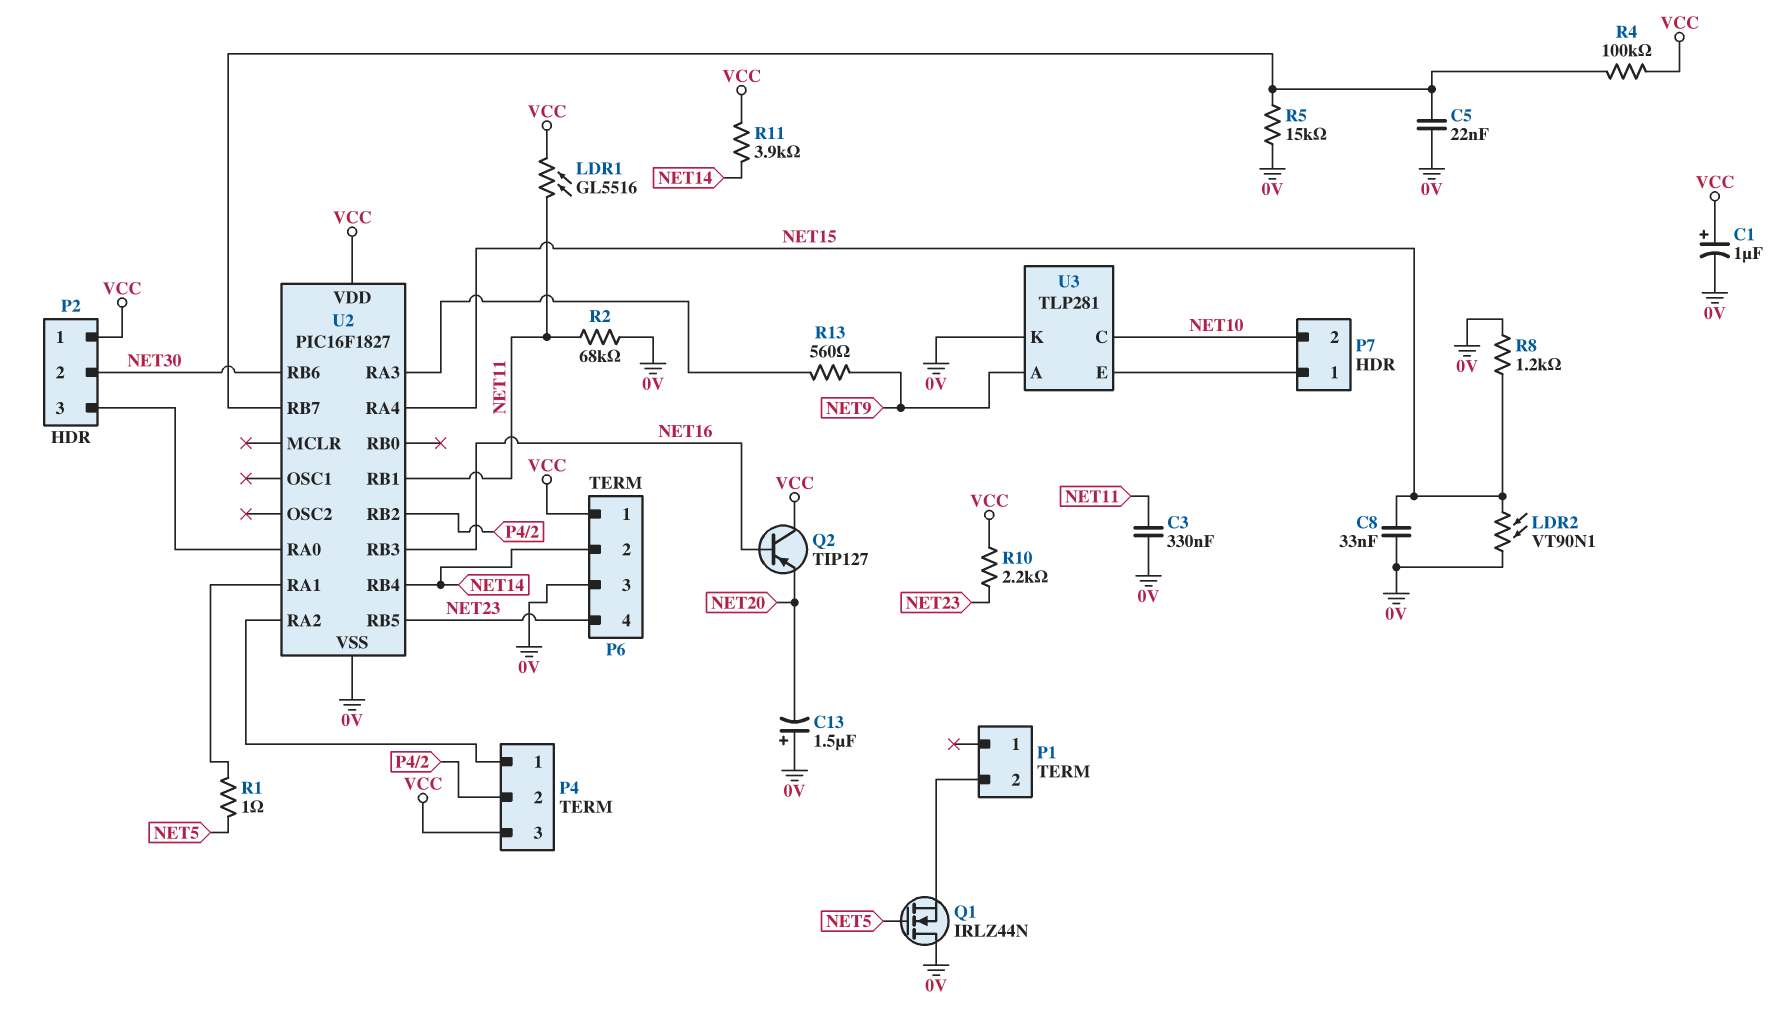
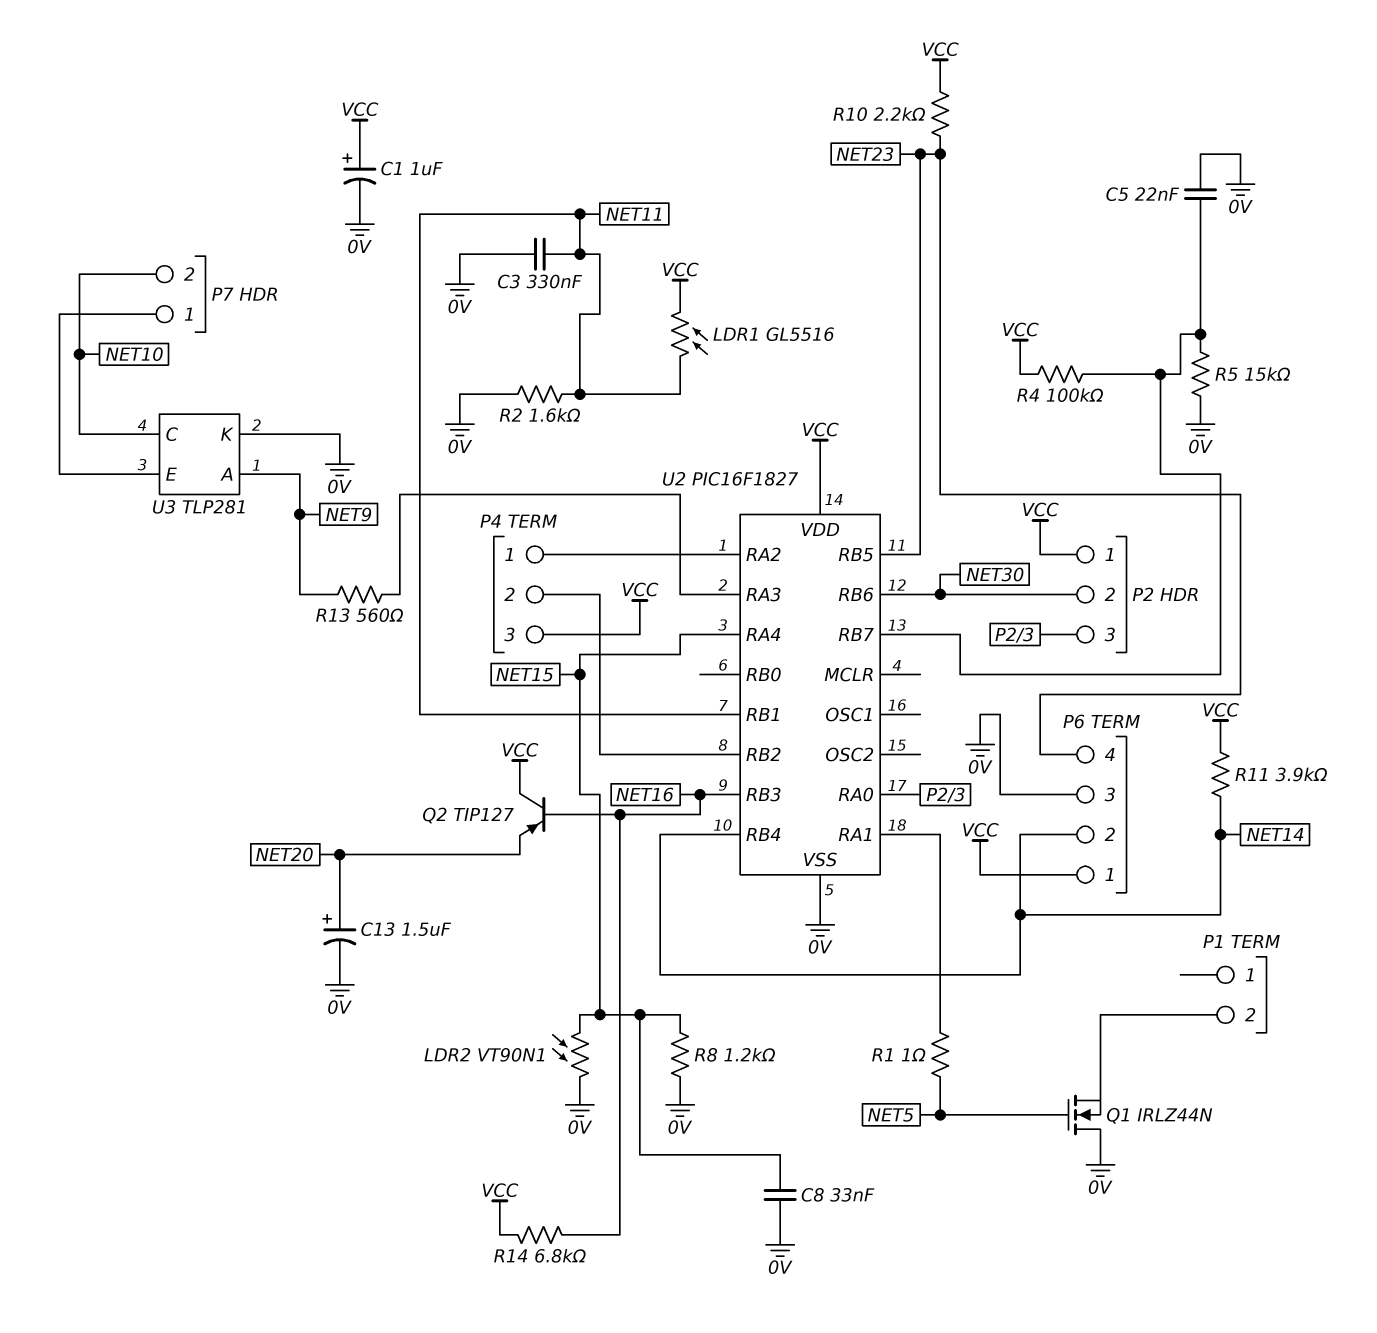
C13: 1.5uF (plus 0V, minus NET20) -> 1.5uF (plus NET20, minus 0V)
R2: 68k (0V, NET11) -> 1.6k (0V, NET11)
R14: none -> 6.8k (NET16, VCC)

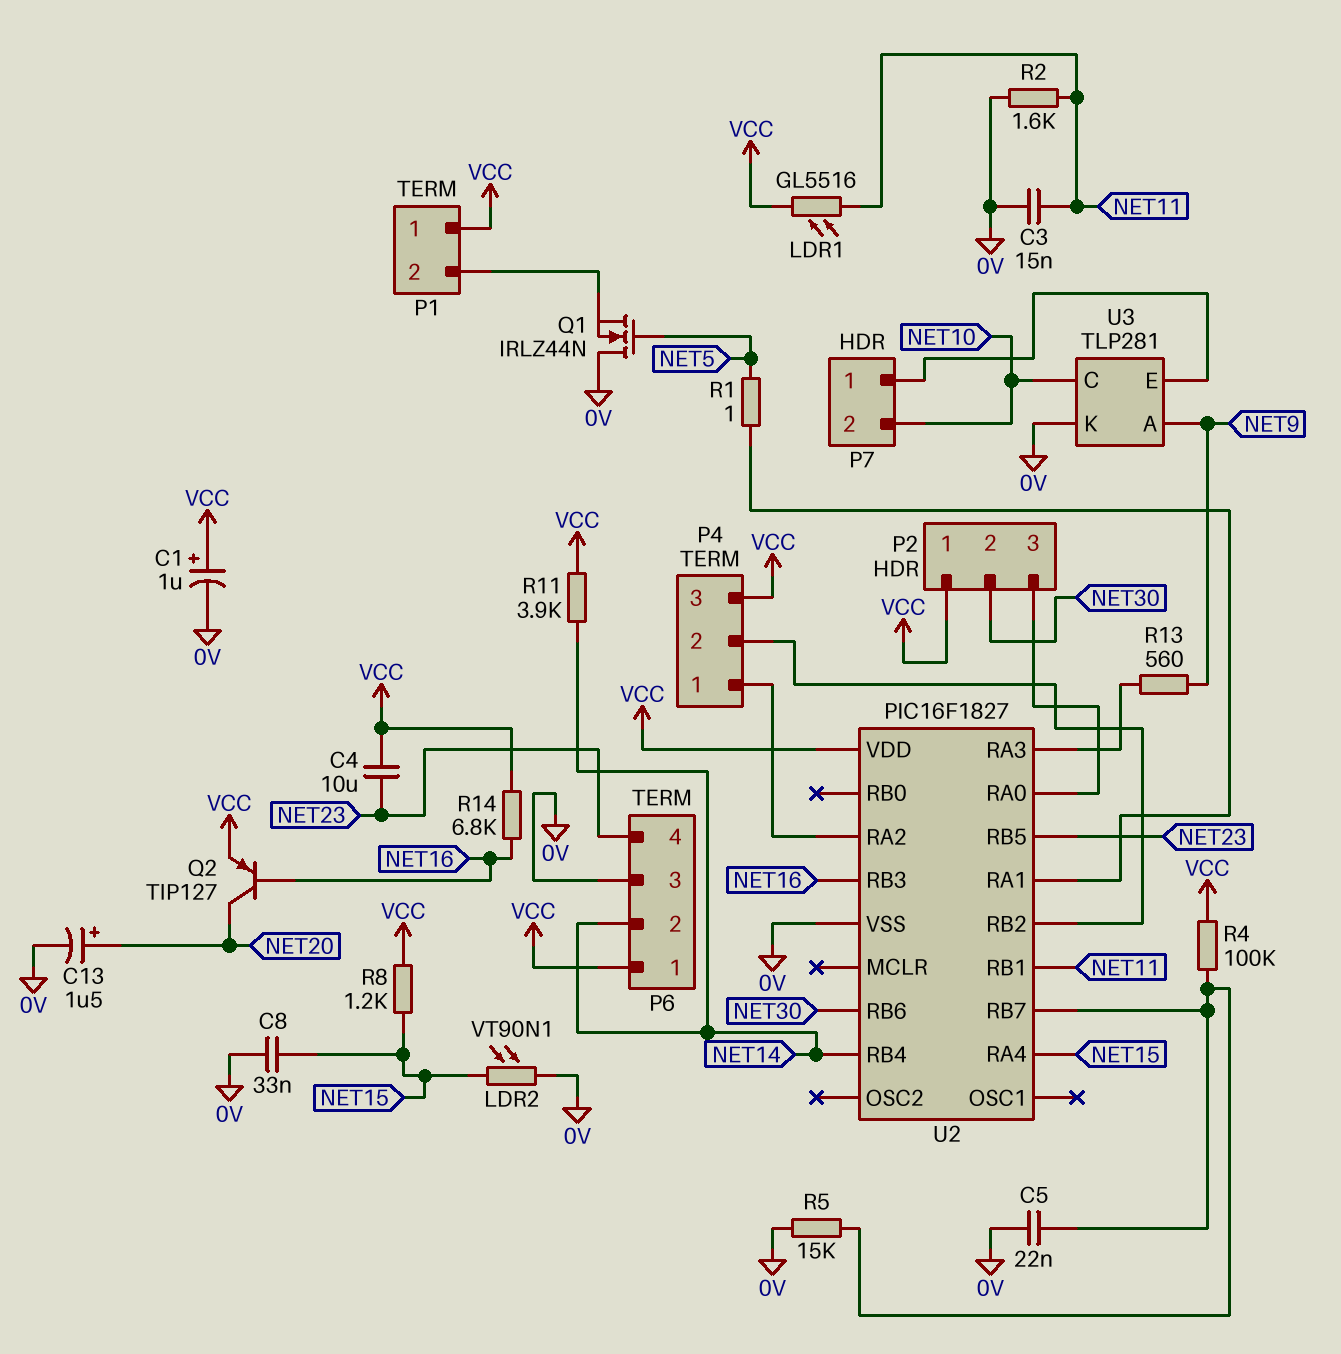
C3: 330nF (0V, NET11) -> 15nF (0V, NET11)
C4: none -> 10uF (NET23, VCC)
P1 pin 1: none -> VCC
Q2: PNP TIP127 (B NET16, C VCC, E NET20) -> PNP TIP127 (B NET16, C NET20, E VCC)
R8: 1.2k (0V, NET15) -> 1.2k (NET15, VCC)
R10: 2.2k (NET23, VCC) -> none

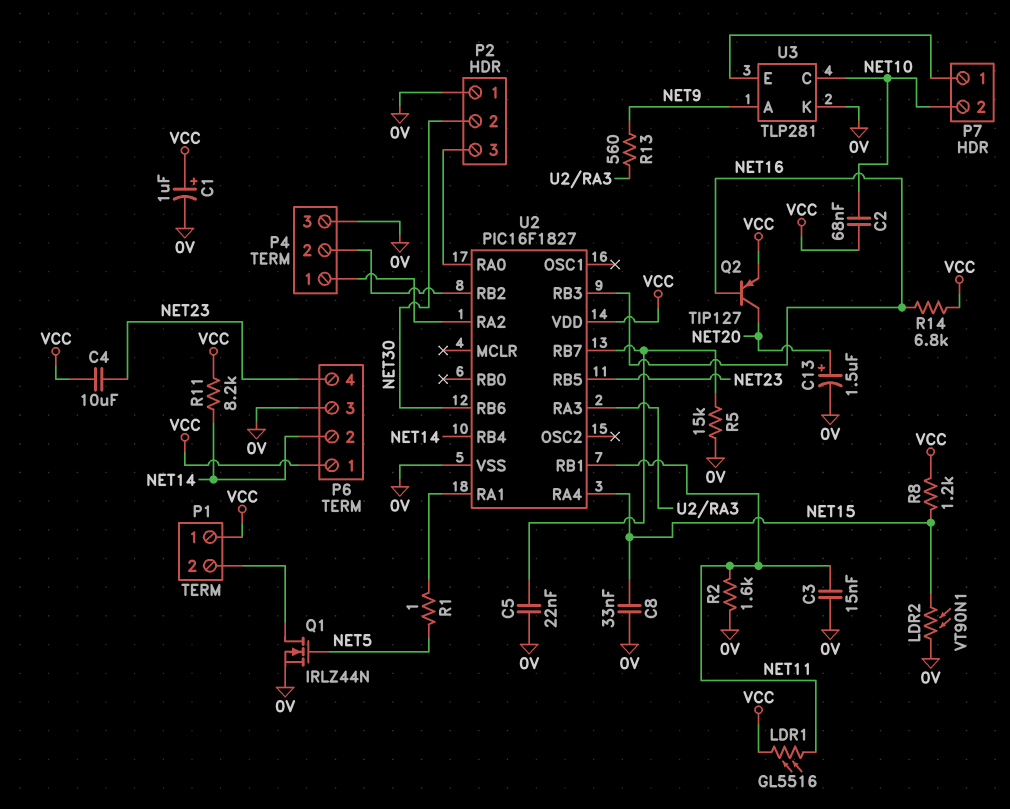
C2: none -> 68nF (NET10, VCC)
P2 pin 1: VCC -> 0V
P4 pin 3: VCC -> 0V
Q1: NMOS IRLZ44N (G NET5, D 0V, S P1/2) -> NMOS IRLZ44N (G NET5, D P1/2, S 0V)
R4: 100k (U2/RB7, VCC) -> none
R11: 3.9k (NET14, VCC) -> 8.2k (NET14, VCC)

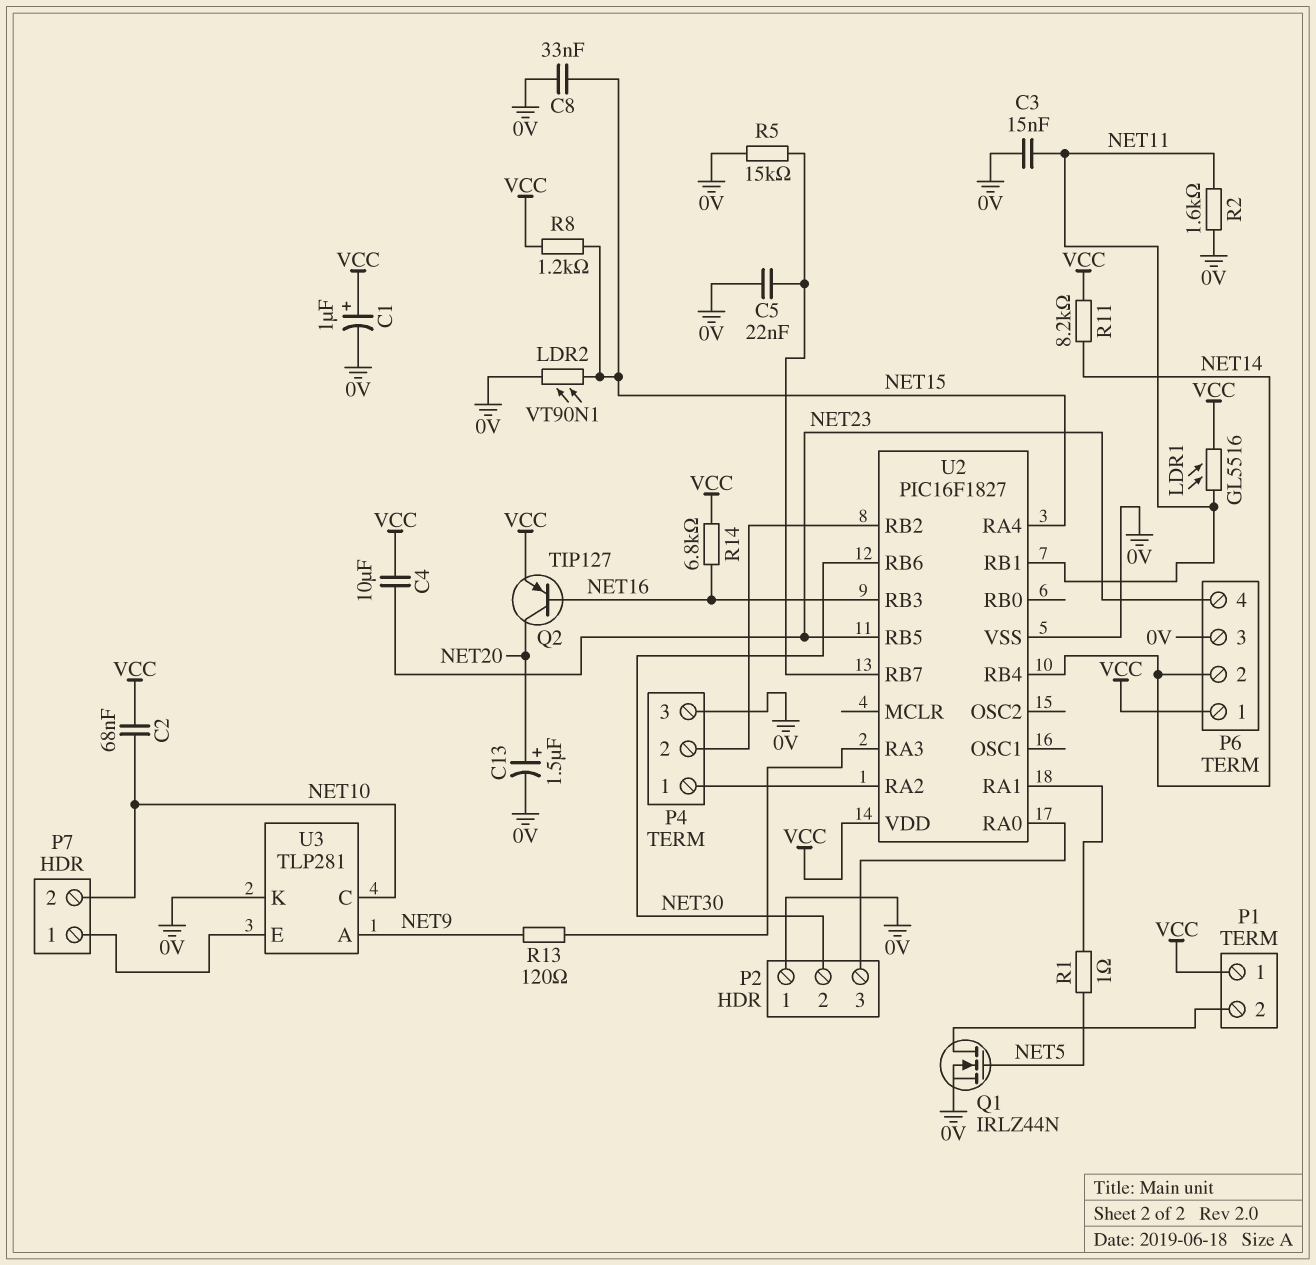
R13: 560 (NET9, U2/RA3) -> 120 (NET9, U2/RA3)

